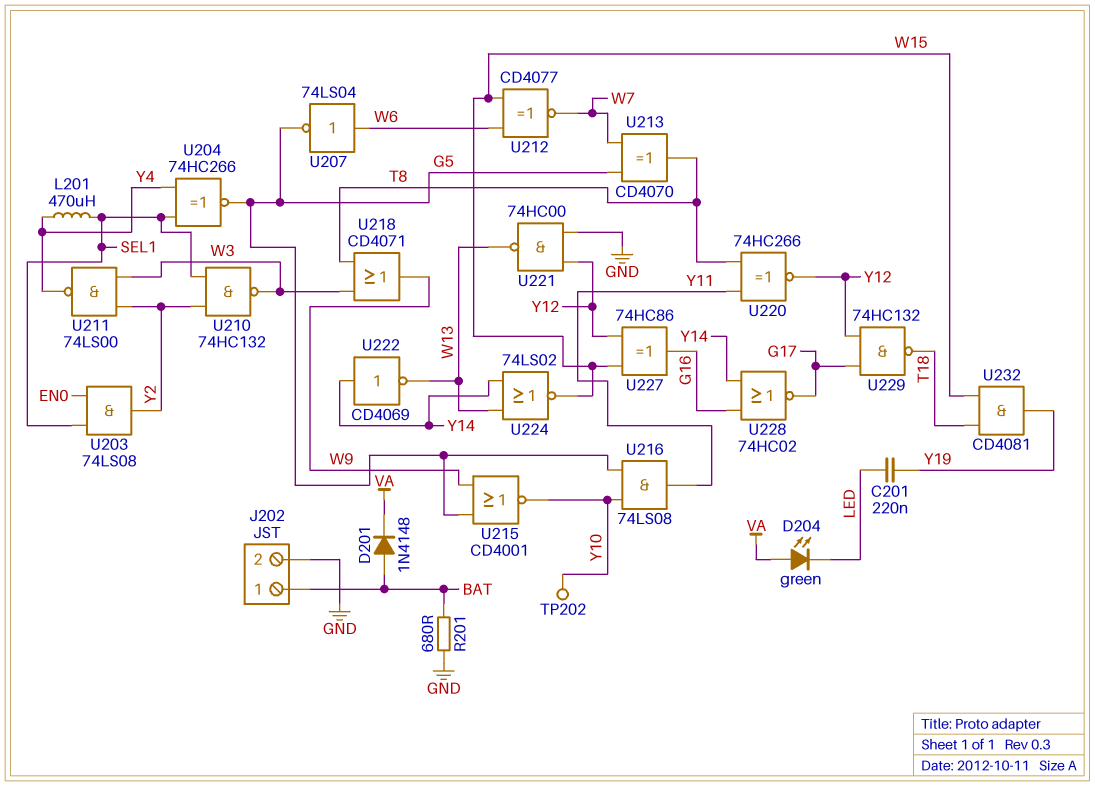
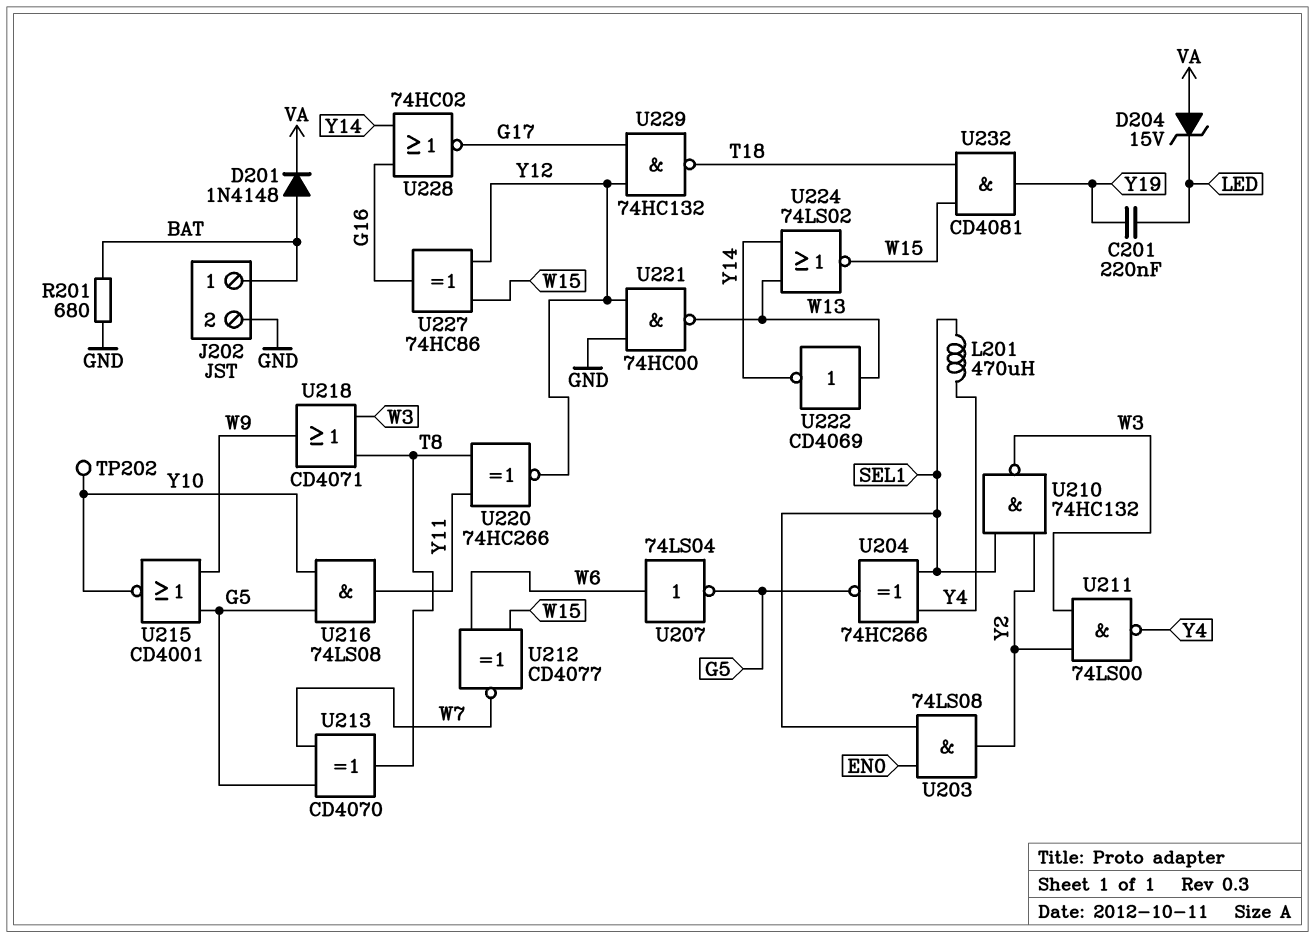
D204: LED green (A VA, K LED) -> zener 15V (A VA, K LED)
U222: NOT CD4069 (in Y14, out W13) -> NOT CD4069 (in W13, out Y14)

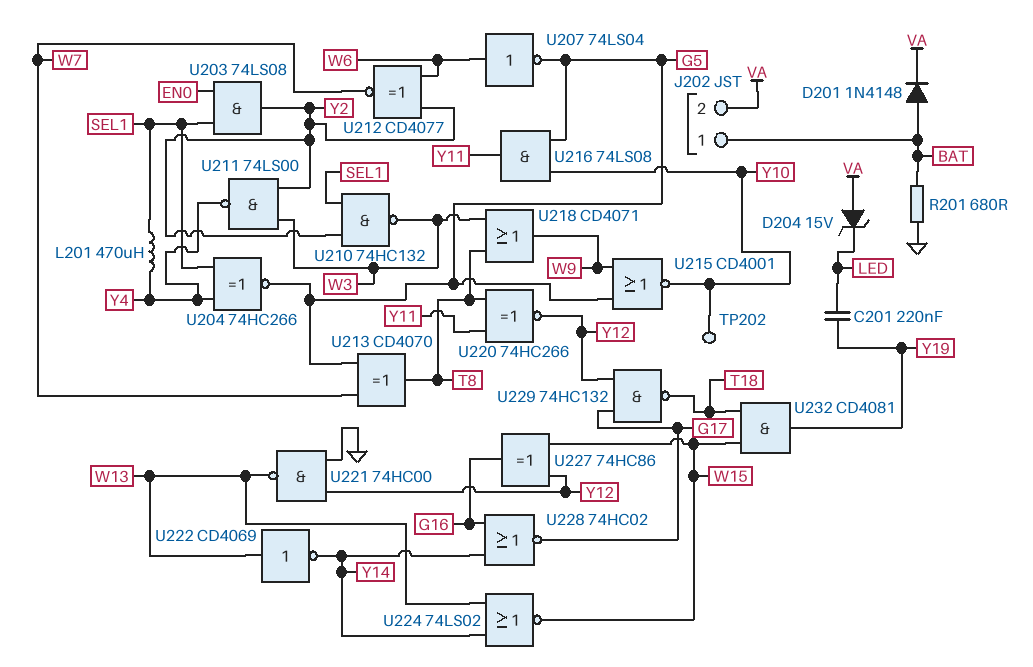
J202 pin 2: GND -> VA
U212: XNOR CD4077 (in W6, in W15, out W7) -> XNOR CD4077 (in W6, in Y2, out W7)

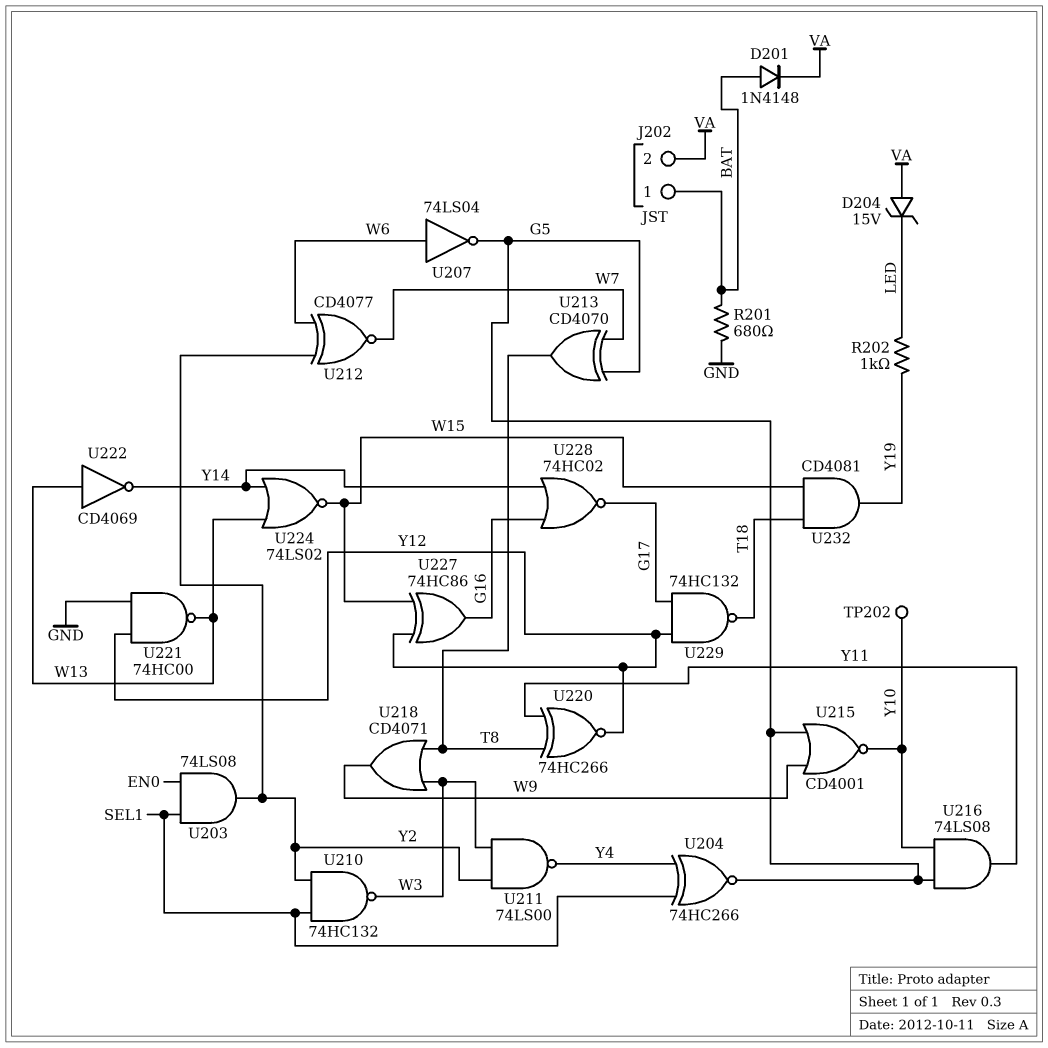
C201: 220nF (LED, Y19) -> none
L201: 470uH (SEL1, Y4) -> none
R202: none -> 1k (LED, Y19)

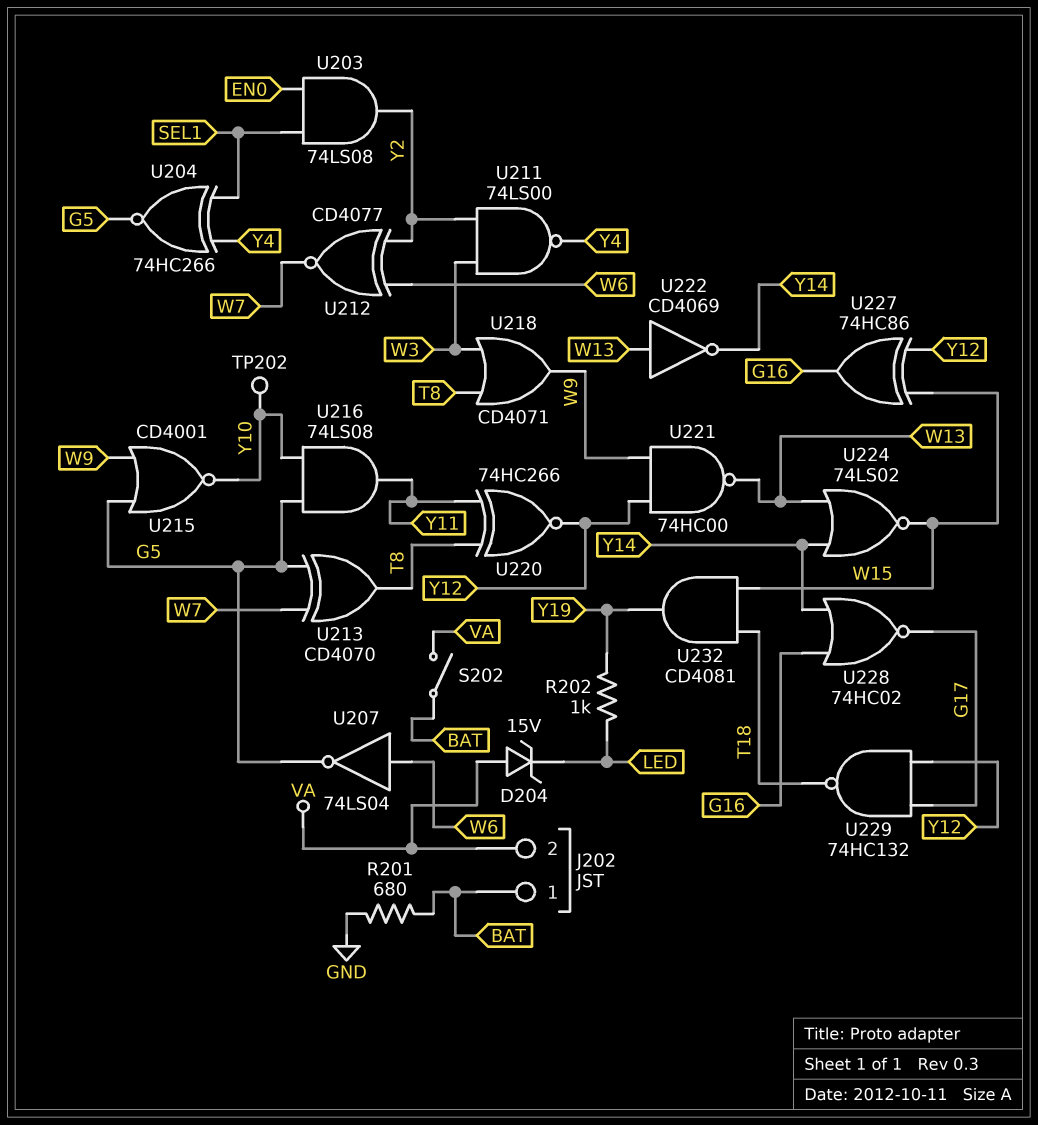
D201: diode 1N4148 (A BAT, K VA) -> none
S202: none -> switch (BAT, VA)
U210: NAND 74HC132 (in SEL1, in Y2, out W3) -> none
U221: NAND 74HC00 (in GND, in Y12, out W13) -> NAND 74HC00 (in W9, in Y12, out W13)

